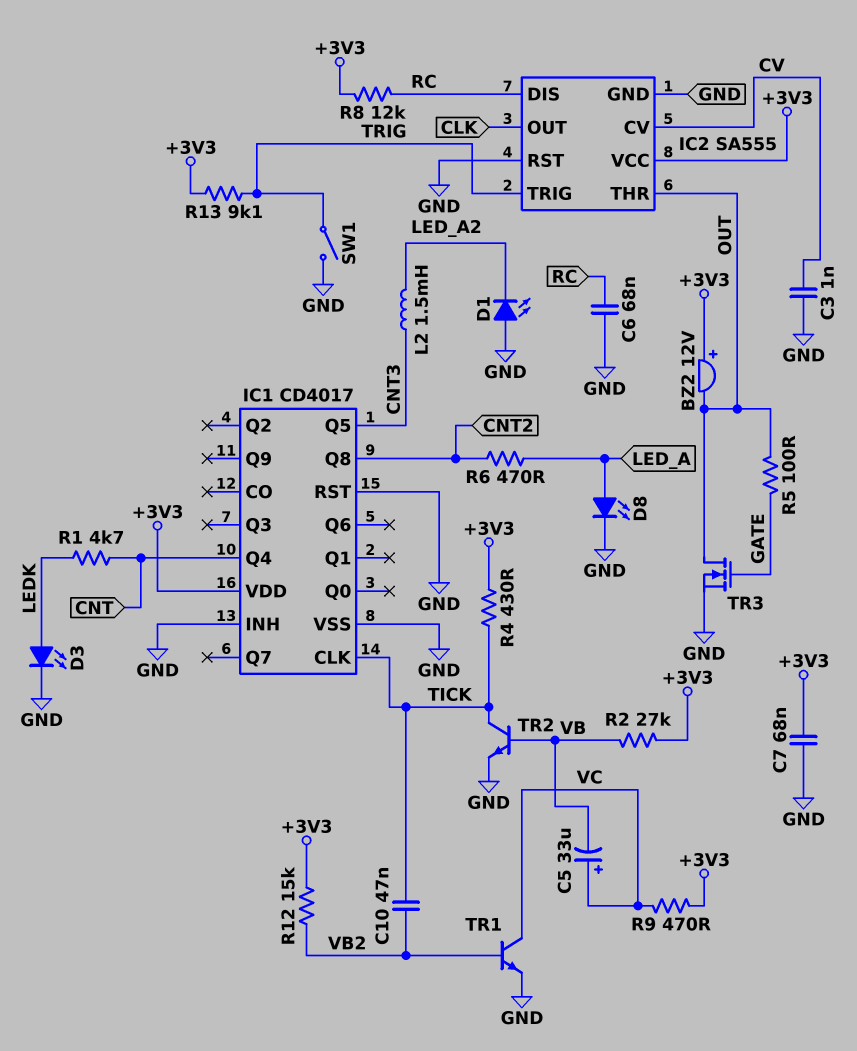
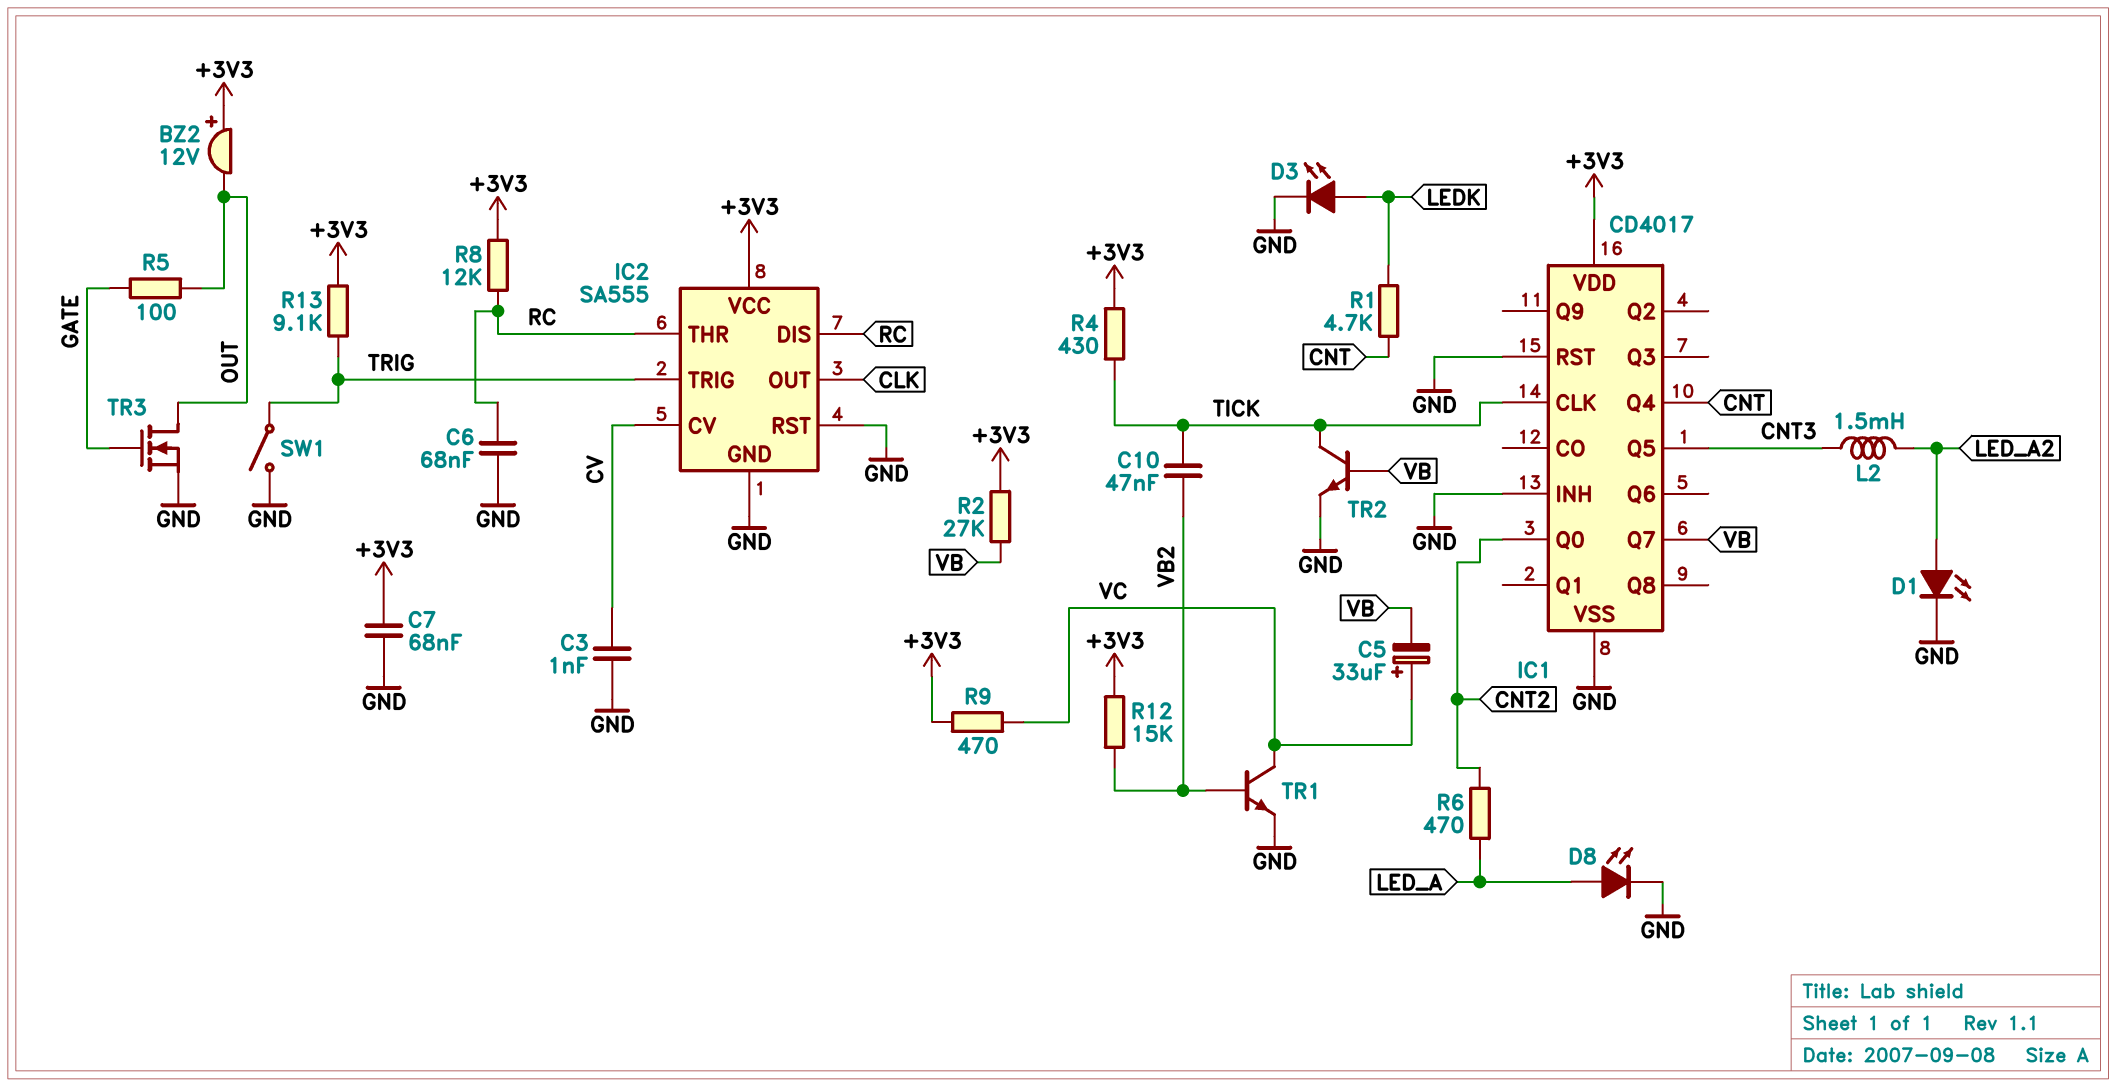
D1: LED (A GND, K LED_A2) -> LED (A LED_A2, K GND)
IC1 pin Q0: none -> CNT2
IC1 pin Q7: none -> VB
IC1 pin Q8: CNT2 -> none
IC2 pin THR: OUT -> RC

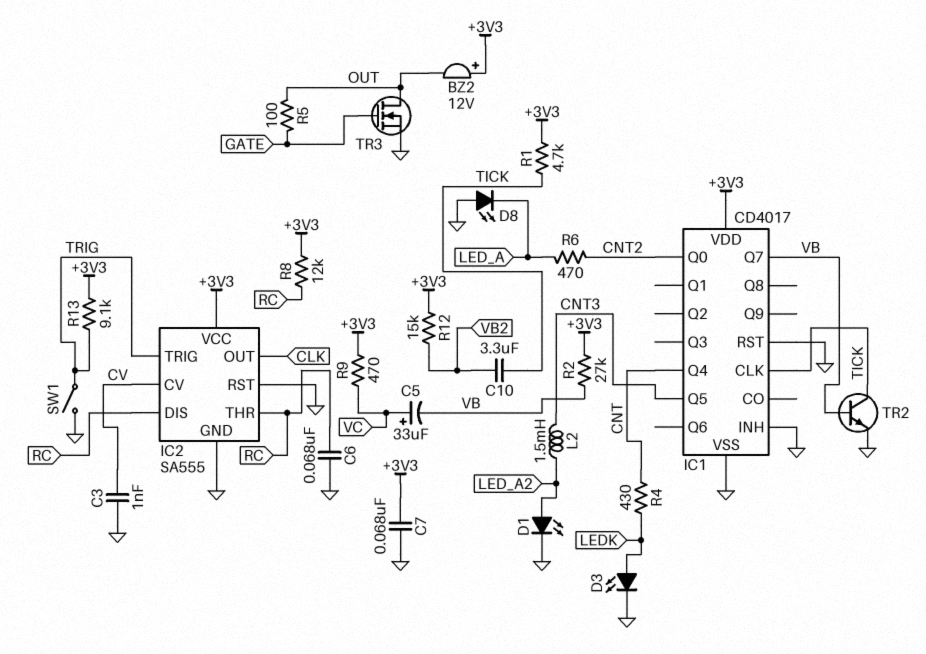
C10: 47nF (TICK, VB2) -> 3.3uF (TICK, VB2)
D8: LED (A LED_A, K GND) -> LED (A GND, K LED_A)
R1: 4.7k (CNT, LEDK) -> 4.7k (+3V3, TICK)
R4: 430 (+3V3, TICK) -> 430 (CNT, LEDK)
TR1: NPN (B VB2, C VC, E GND) -> none

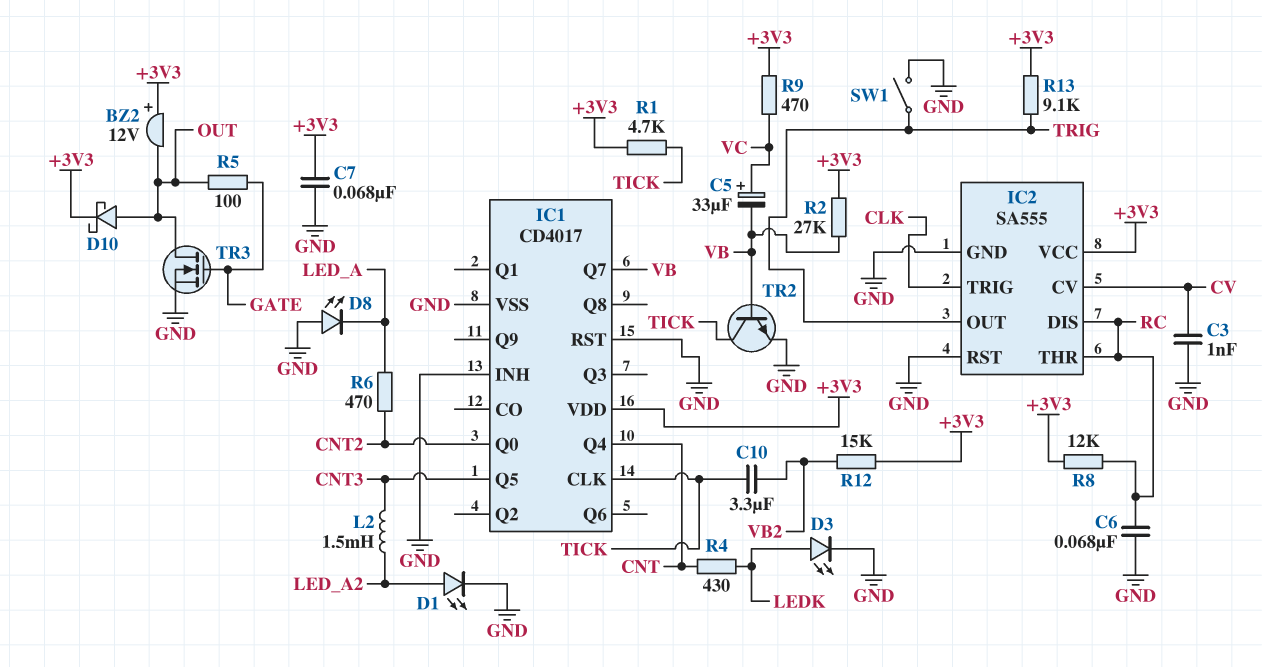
D10: none -> schottky (A OUT, K +3V3)
IC2 pin OUT: CLK -> TRIG
IC2 pin TRIG: TRIG -> CLK

